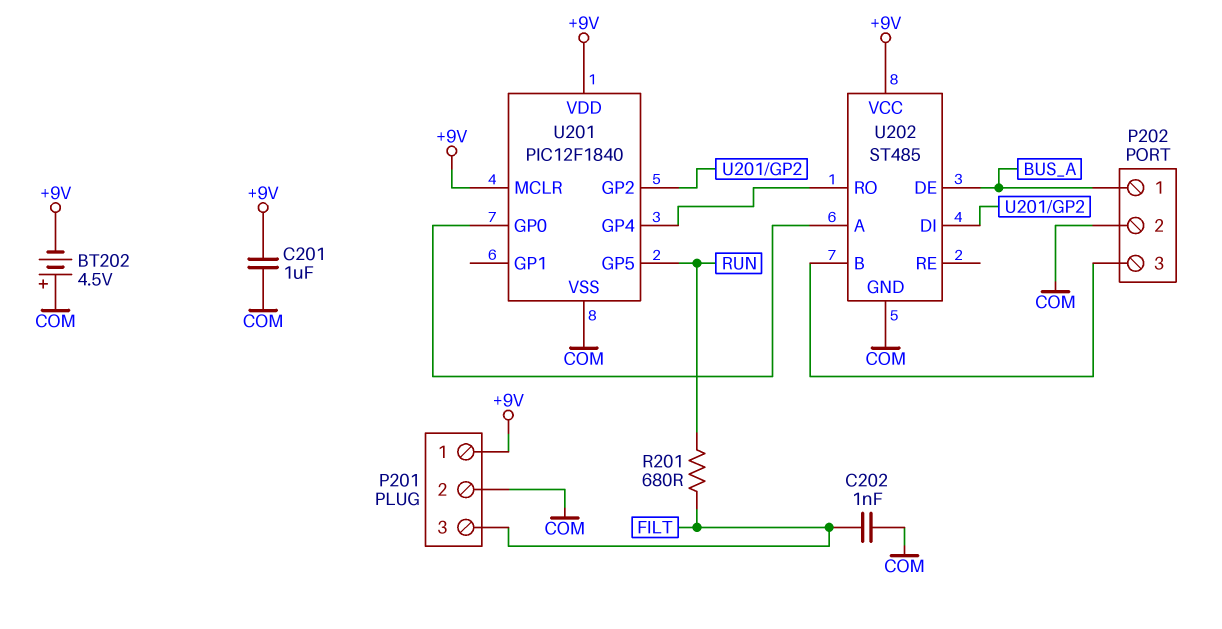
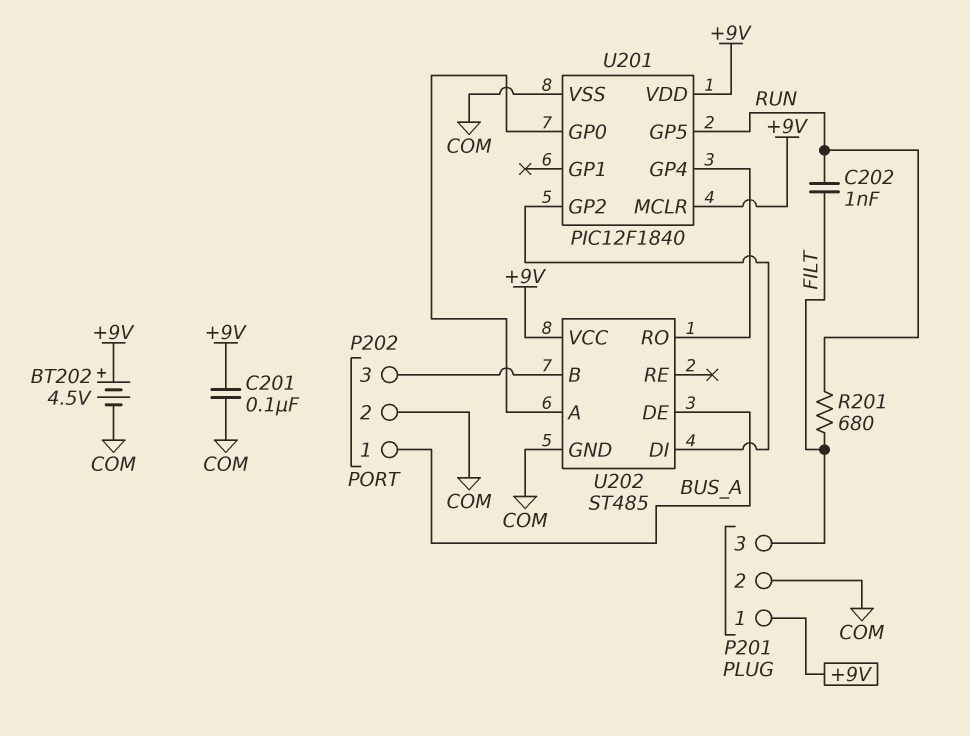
BT202: 4.5V (plus COM, minus +9V) -> 4.5V (plus +9V, minus COM)
C201: 1uF (+9V, COM) -> 100nF (+9V, COM)
C202: 1nF (COM, FILT) -> 1nF (FILT, RUN)

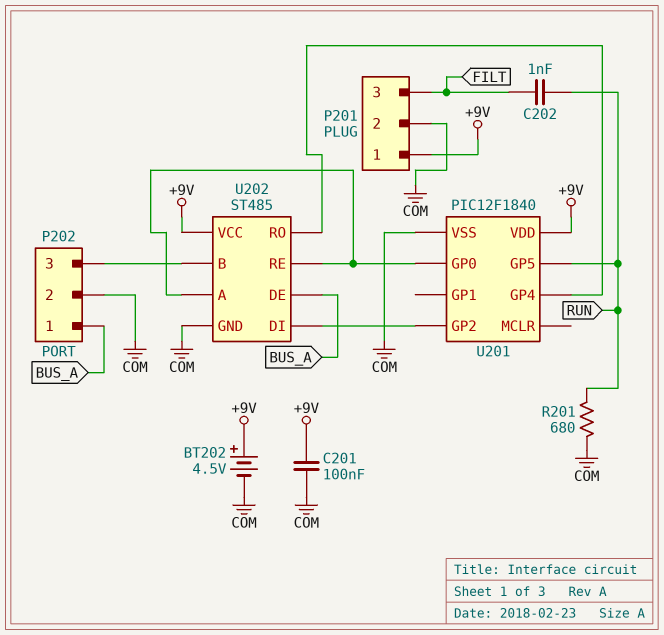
R201: 680 (FILT, RUN) -> 680 (COM, RUN)
U201 pin MCLR: +9V -> none
U202 pin RE: none -> U201/GP0

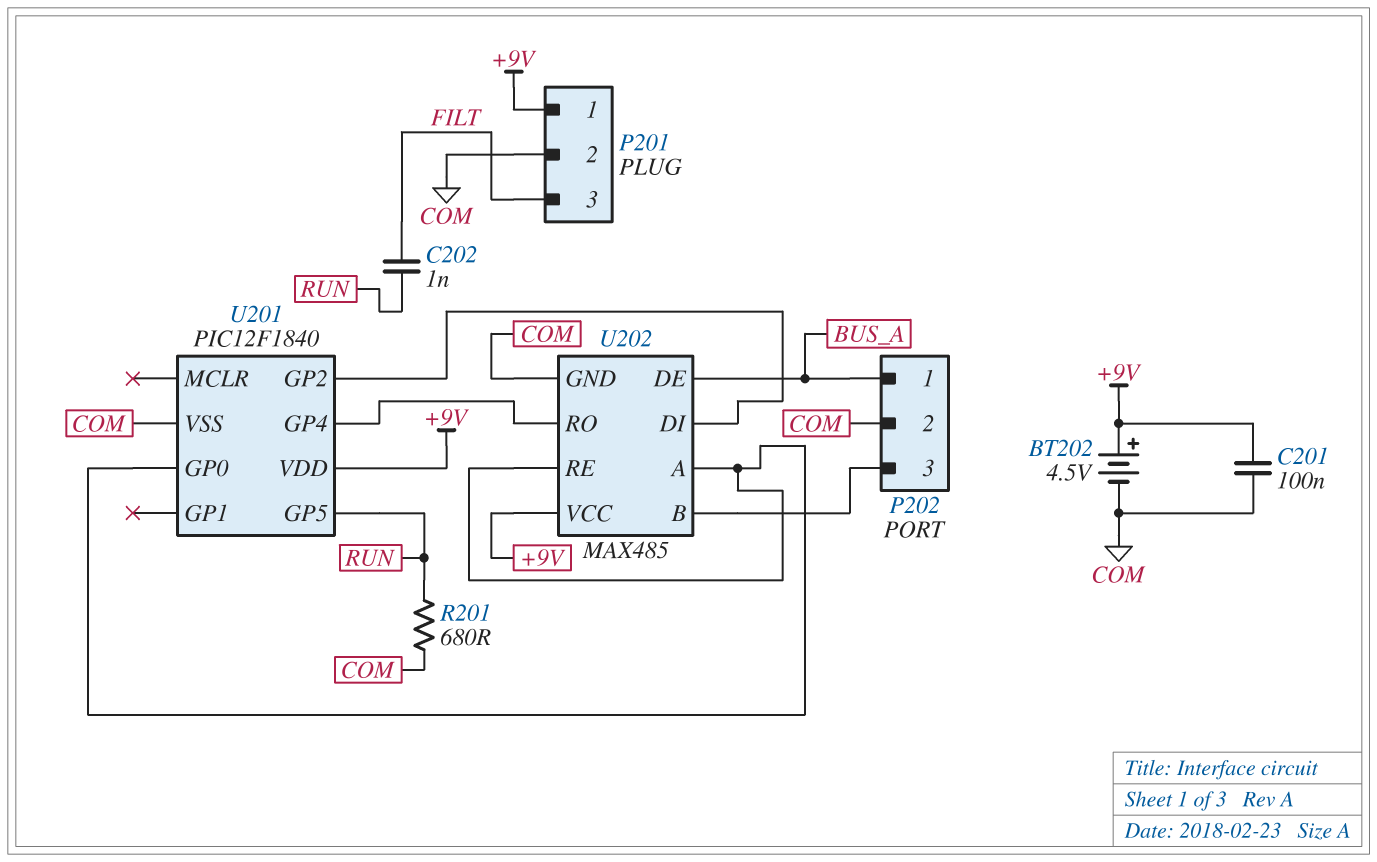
U202: ST485 -> MAX485

